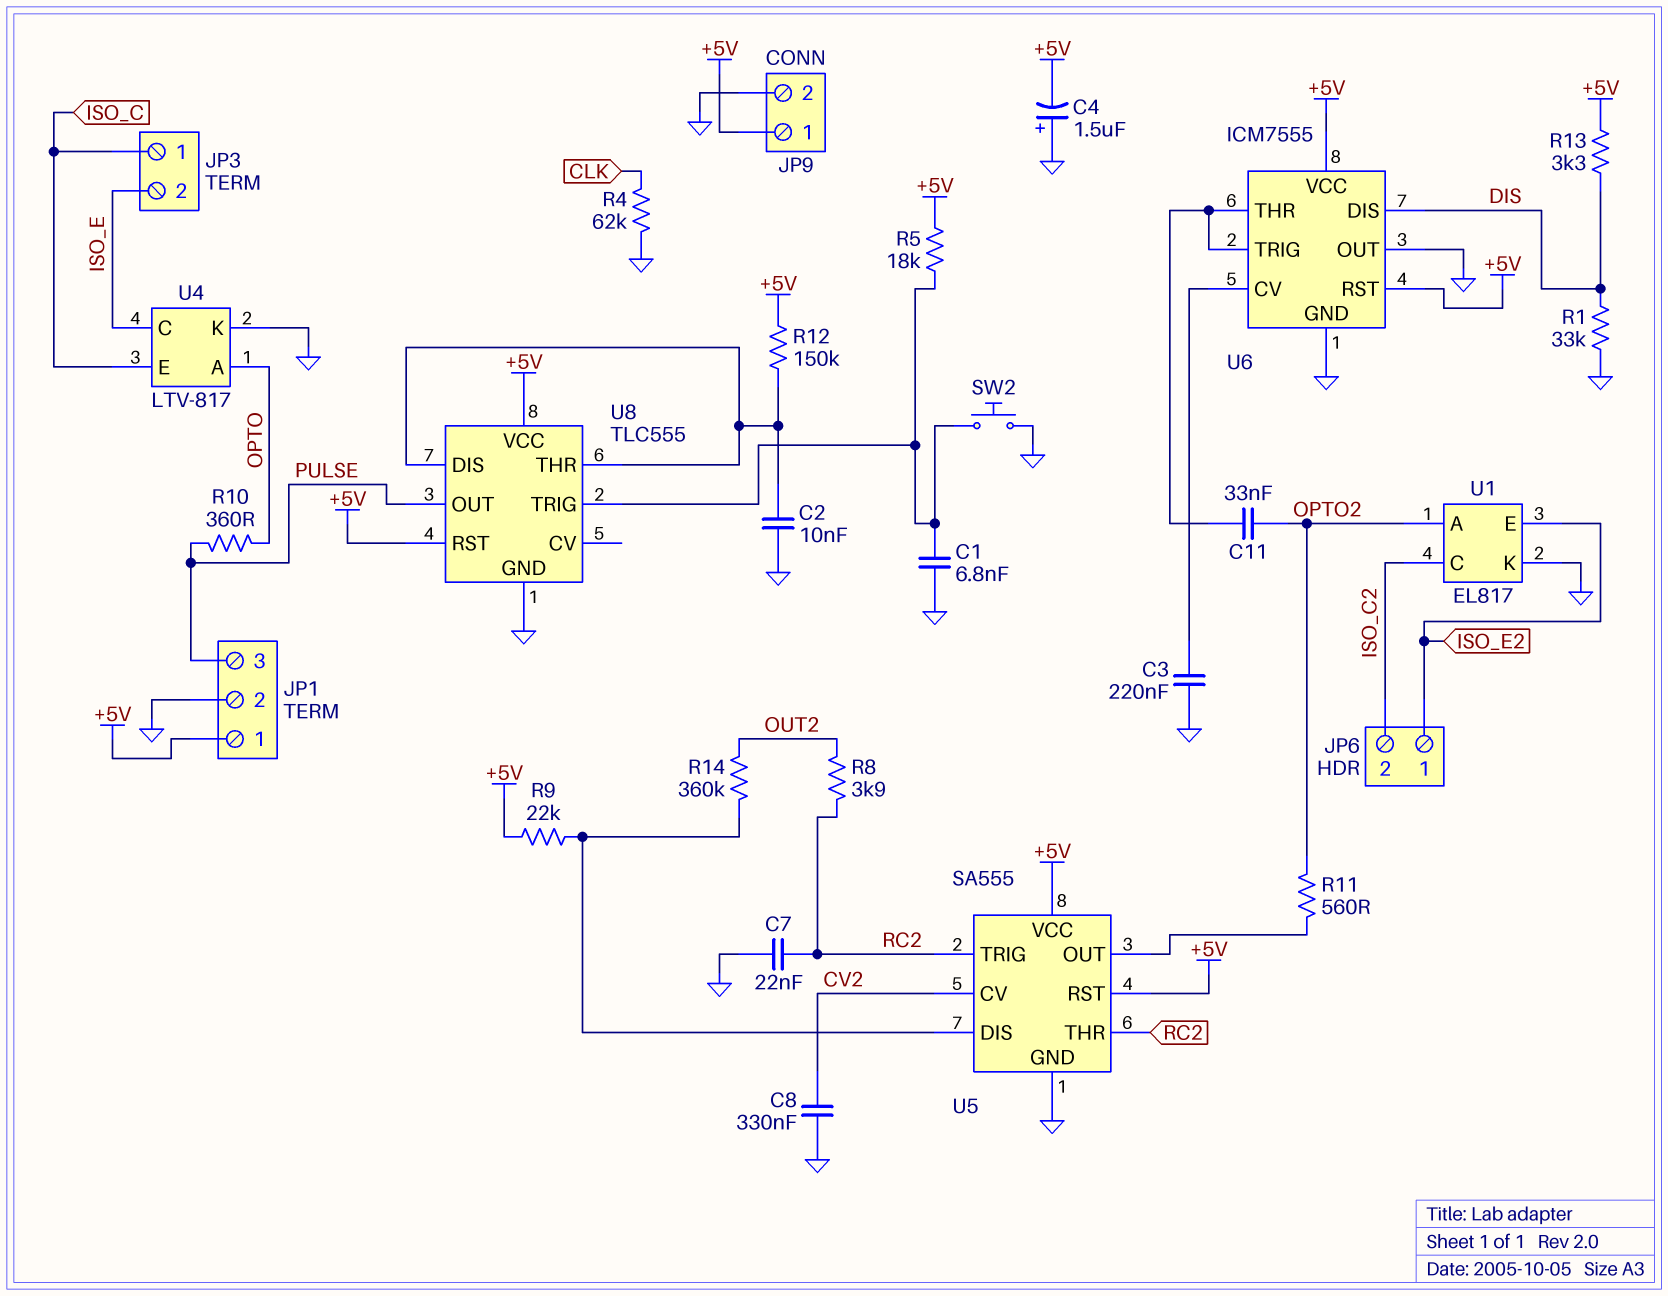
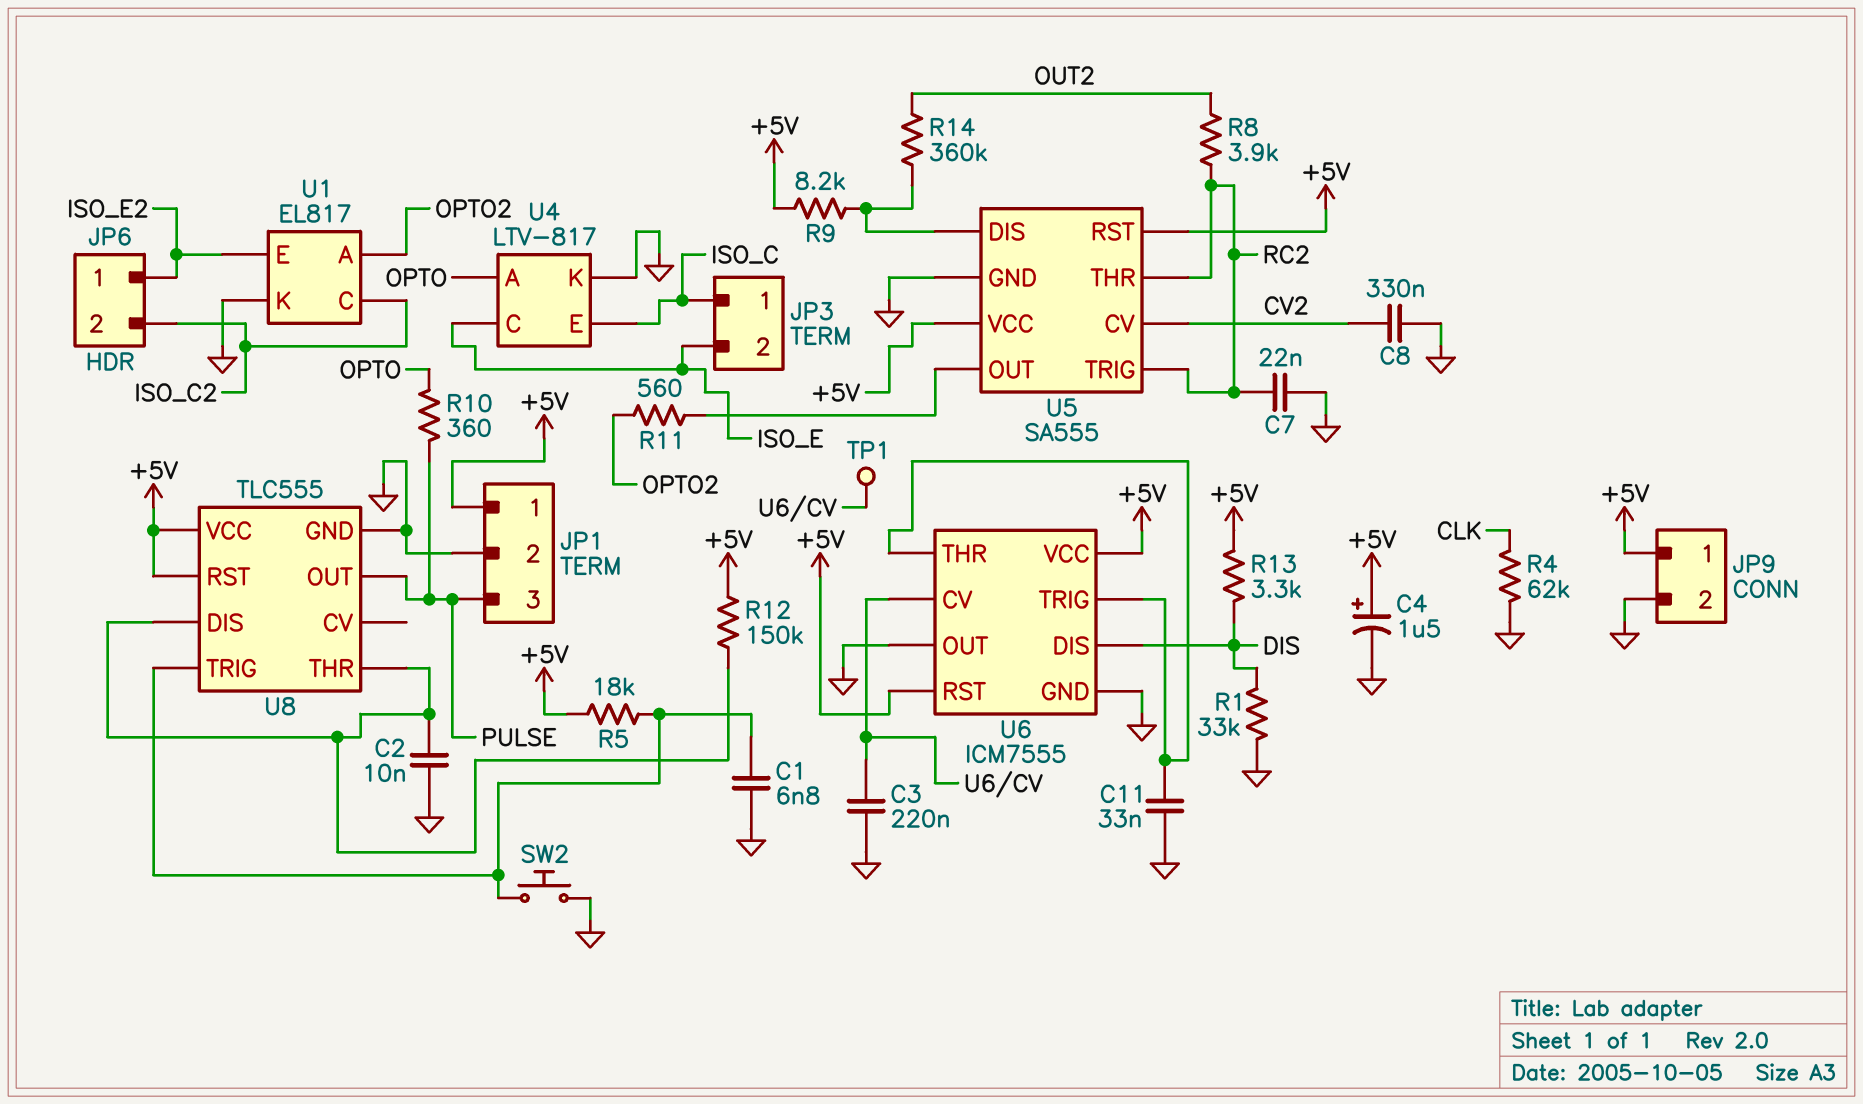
C4: 1.5uF (plus GND, minus +5V) -> 1.5uF (plus +5V, minus GND)
C11: 33nF (OPTO2, U6/THR) -> 33nF (GND, U6/THR)
R9: 22k (+5V, U5/DIS) -> 8.2k (+5V, U5/DIS)
TP1: none -> test point (U6/CV)

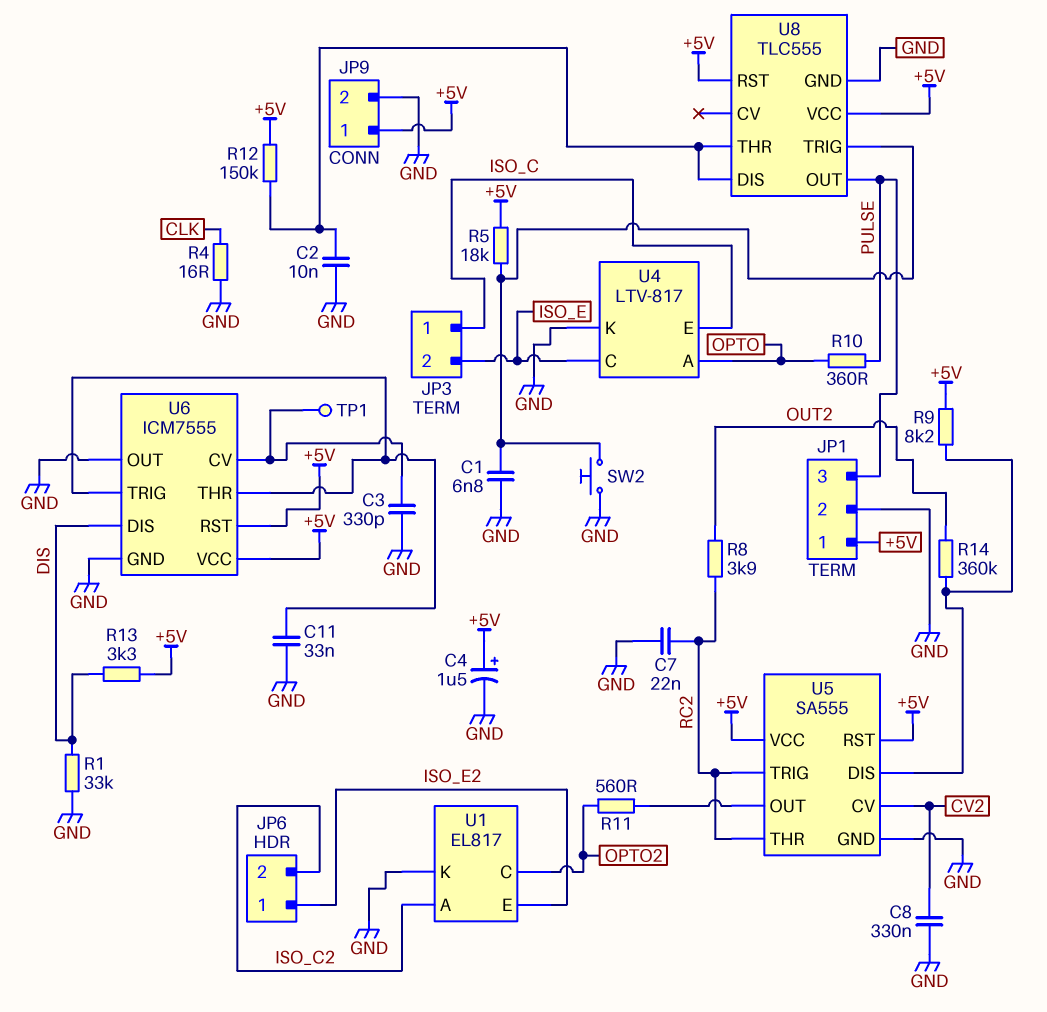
C3: 220nF (GND, U6/CV) -> 330pF (GND, U6/CV)
R4: 62k (CLK, GND) -> 16 (CLK, GND)
U1 pin A: OPTO2 -> ISO_C2
U1 pin C: ISO_C2 -> OPTO2

